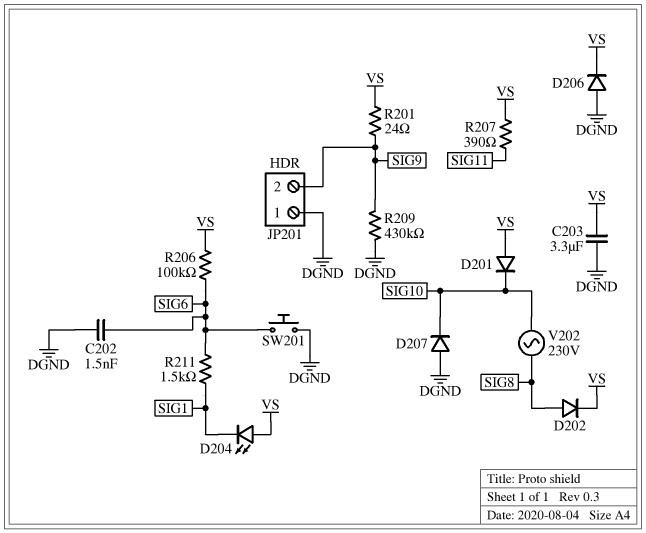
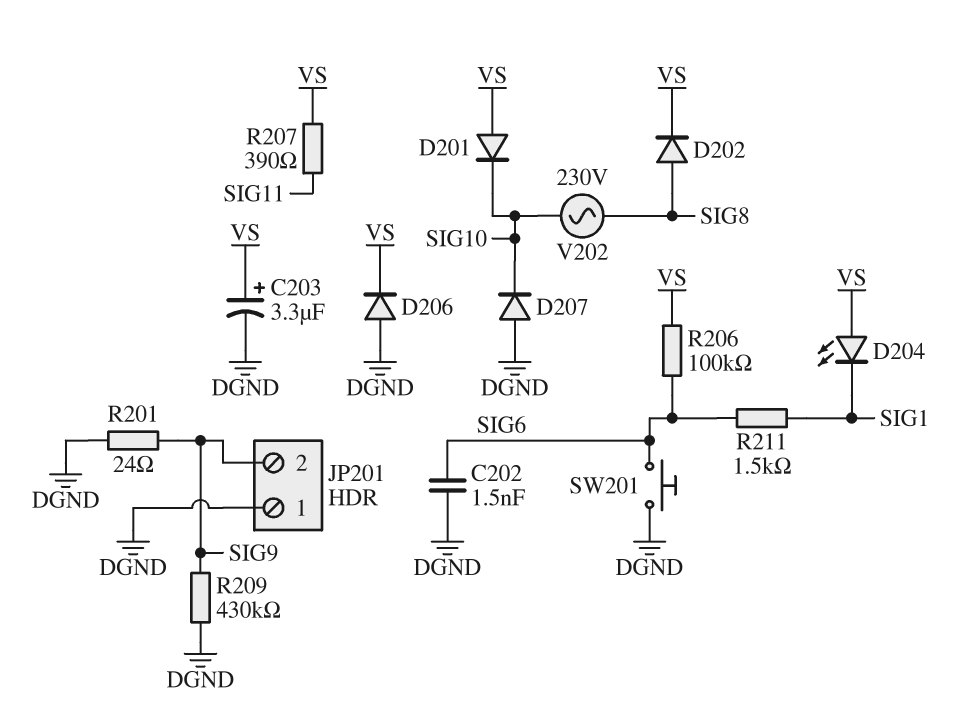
C203: 3.3uF (DGND, VS) -> 3.3uF (plus VS, minus DGND)
R201: 24 (SIG9, VS) -> 24 (DGND, SIG9)

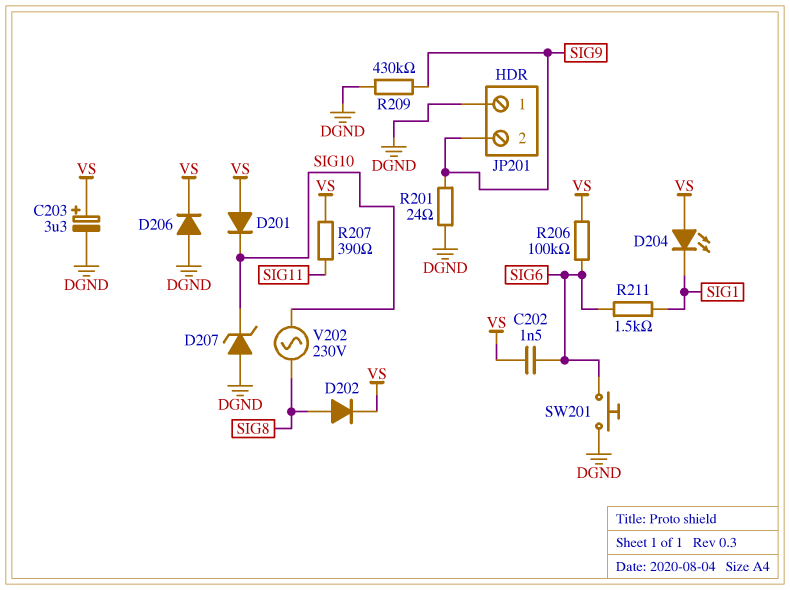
C202: 1.5nF (DGND, SIG6) -> 1.5nF (SIG6, VS)
D207: diode (A DGND, K SIG10) -> zener (A DGND, K SIG10)

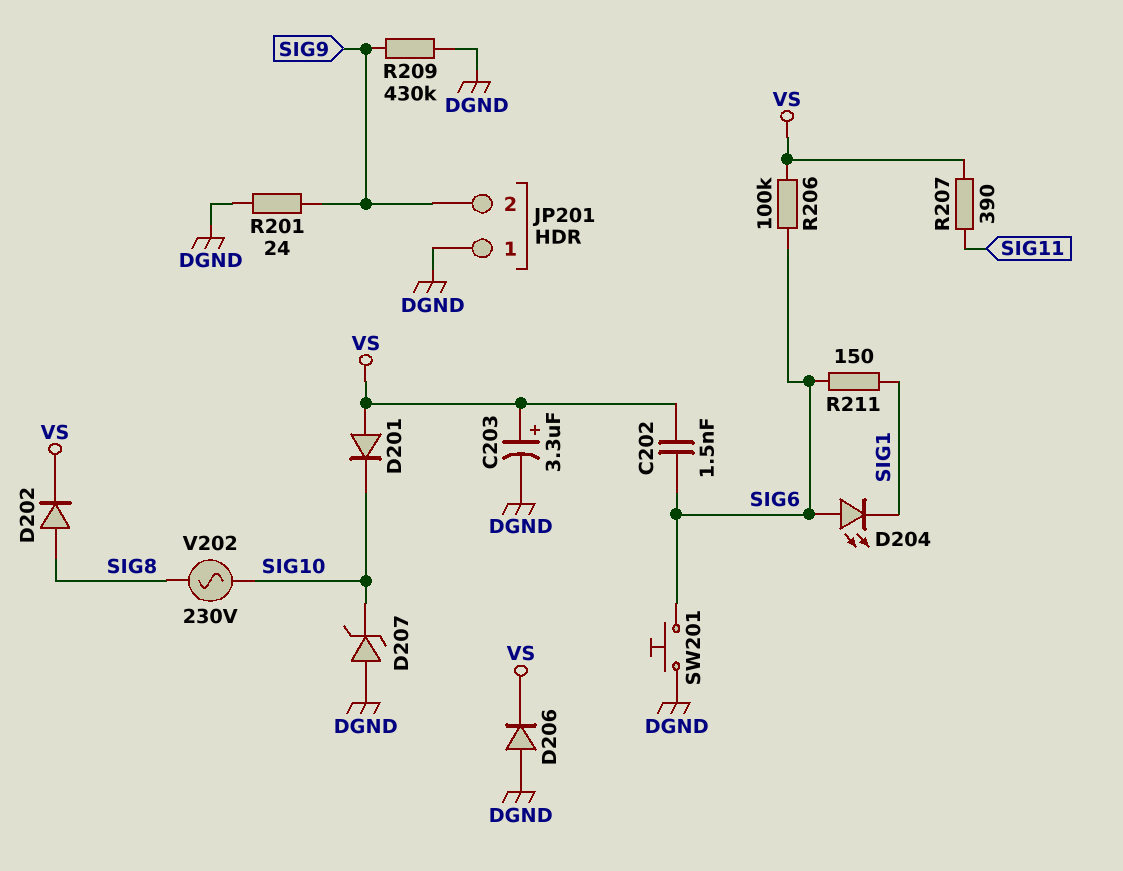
D204: LED (A VS, K SIG1) -> LED (A SIG6, K SIG1)
R211: 1.5k (SIG1, SIG6) -> 150 (SIG1, SIG6)

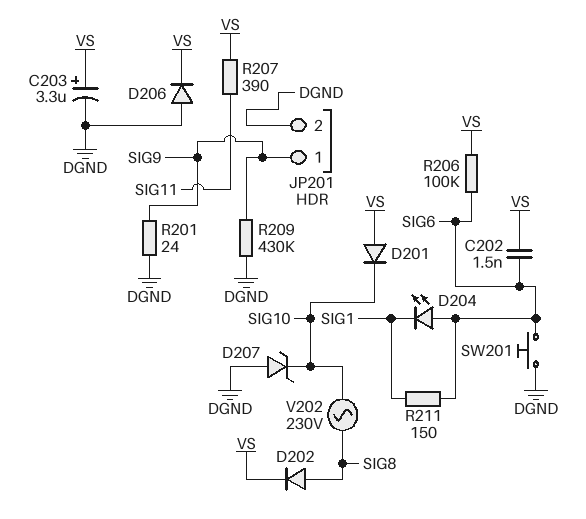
JP201 pin 1: DGND -> SIG9
JP201 pin 2: SIG9 -> DGND

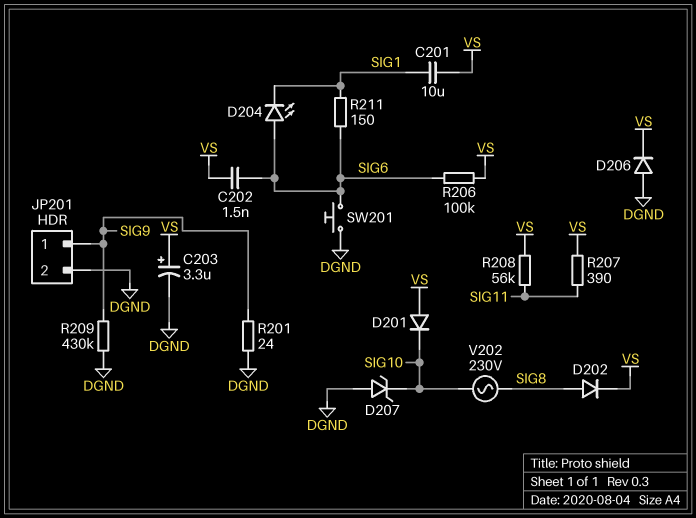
C201: none -> 10uF (SIG1, VS)
R208: none -> 56k (SIG11, VS)

